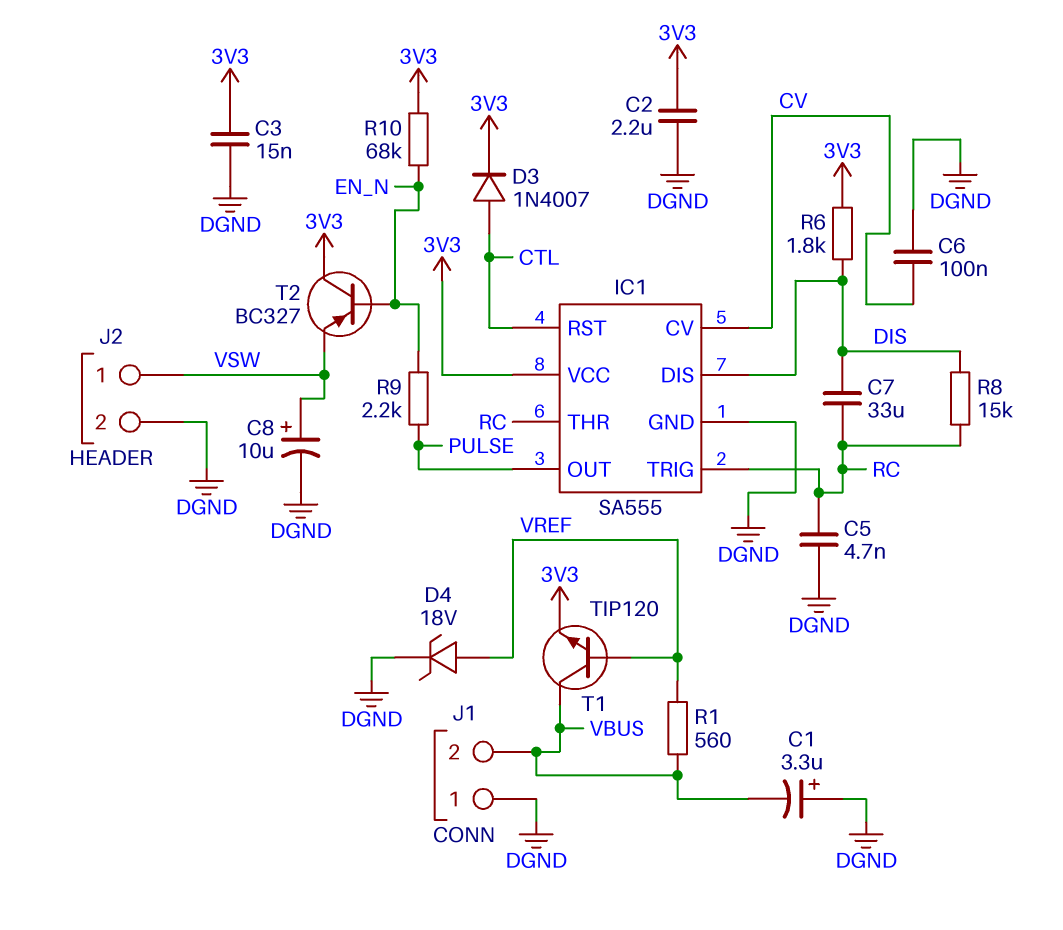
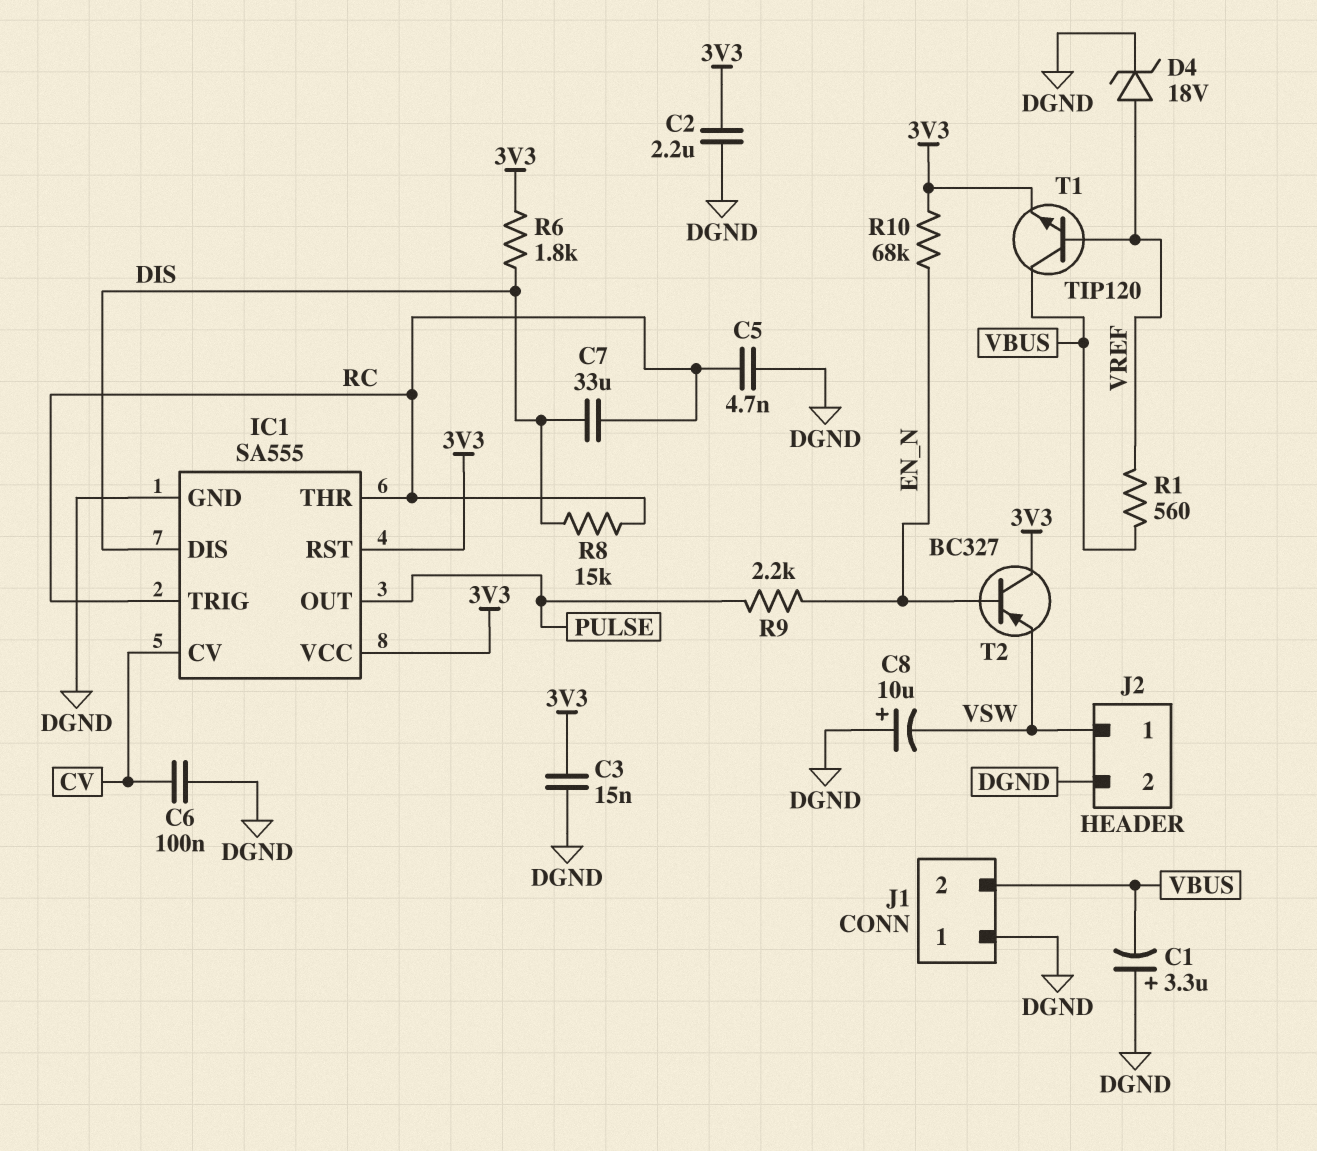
C8: 10uF (plus VSW, minus DGND) -> 10uF (plus DGND, minus VSW)
D3: diode 1N4007 (A CTL, K 3V3) -> none
IC1 pin RST: CTL -> 3V3

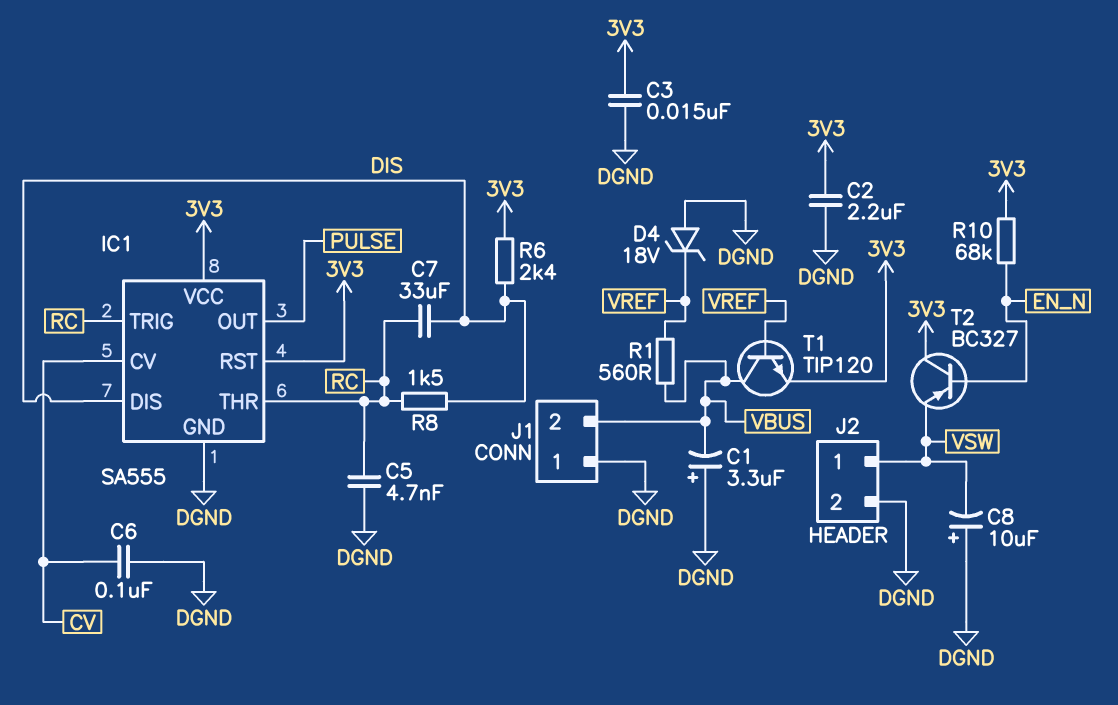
D4: zener 18V (A VREF, K DGND) -> zener 18V (A DGND, K VREF)
R6: 1.8k (3V3, DIS) -> 2.4k (3V3, DIS)
R8: 15k (DIS, RC) -> 1.5k (DIS, RC)
R9: 2.2k (EN_N, PULSE) -> none

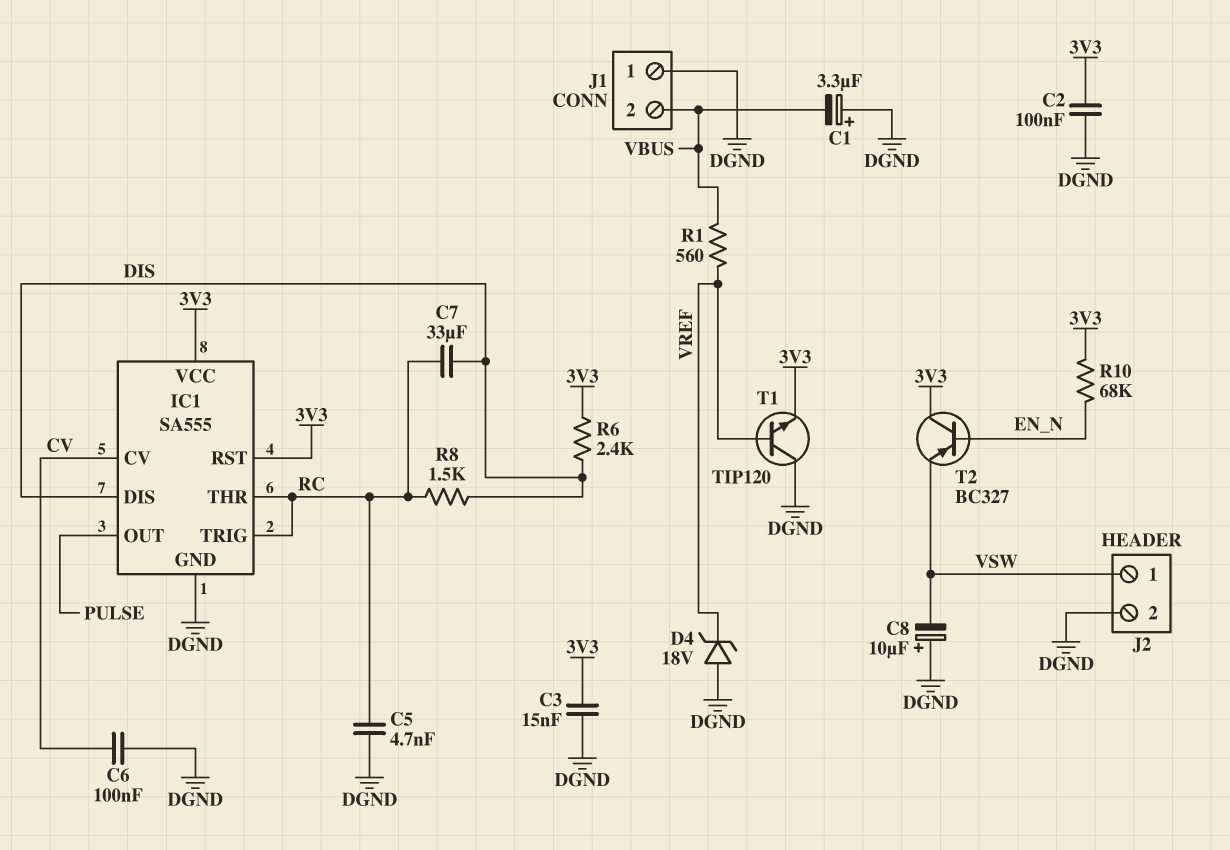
C2: 2.2uF (3V3, DGND) -> 100nF (3V3, DGND)
T1: NPN TIP120 (B VREF, C VBUS, E 3V3) -> NPN TIP120 (B VREF, C DGND, E 3V3)

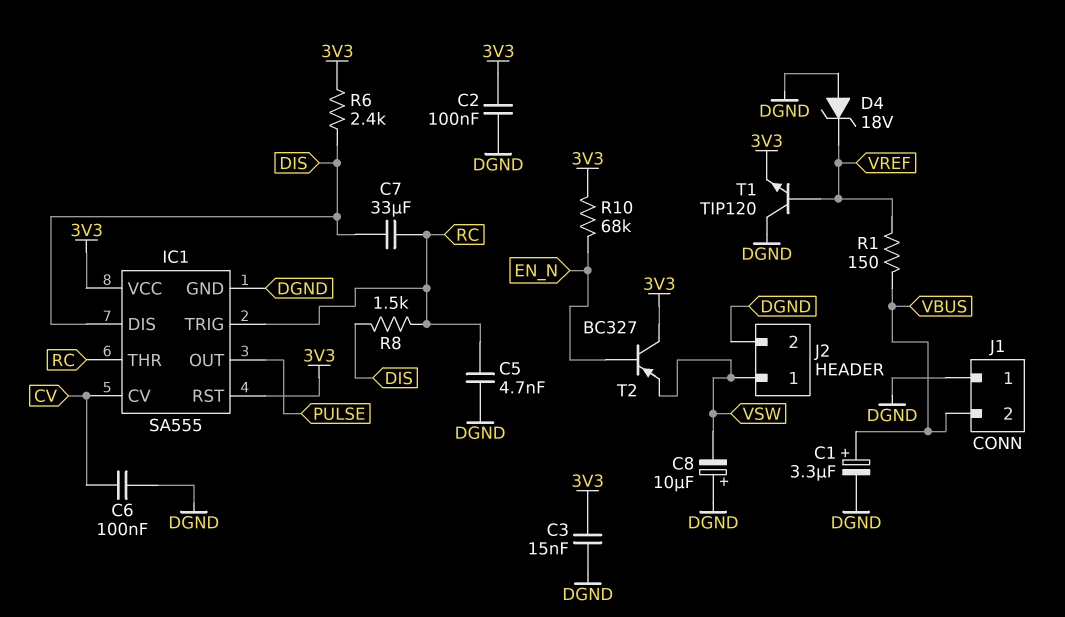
C1: 3.3uF (plus DGND, minus VBUS) -> 3.3uF (plus VBUS, minus DGND)
R1: 560 (VBUS, VREF) -> 150 (VBUS, VREF)

